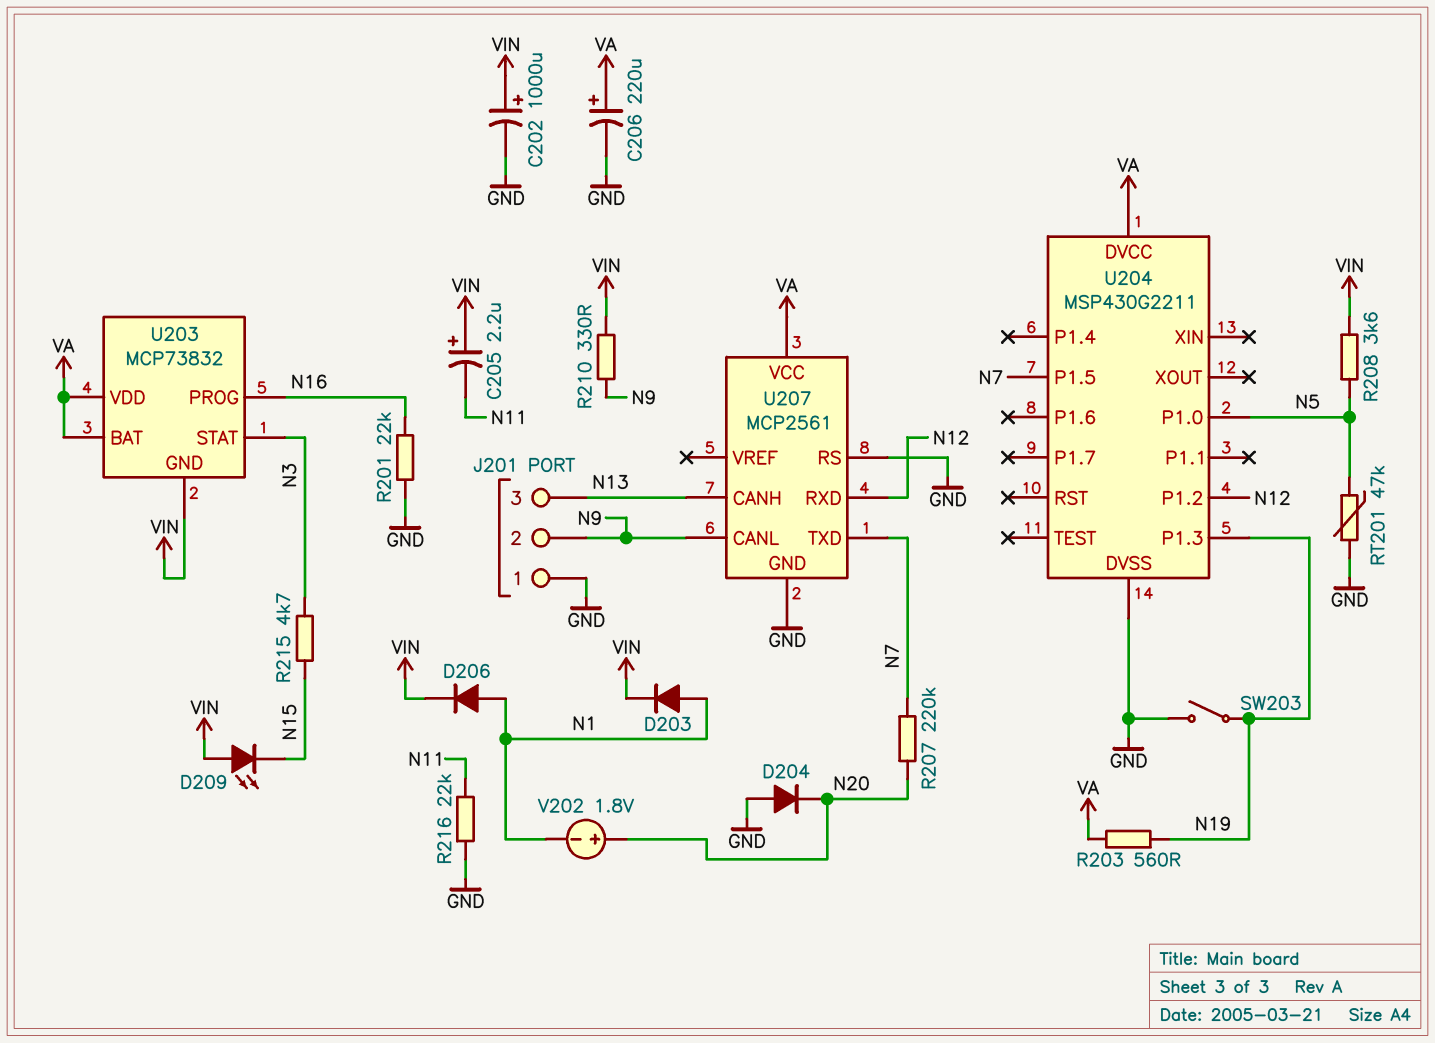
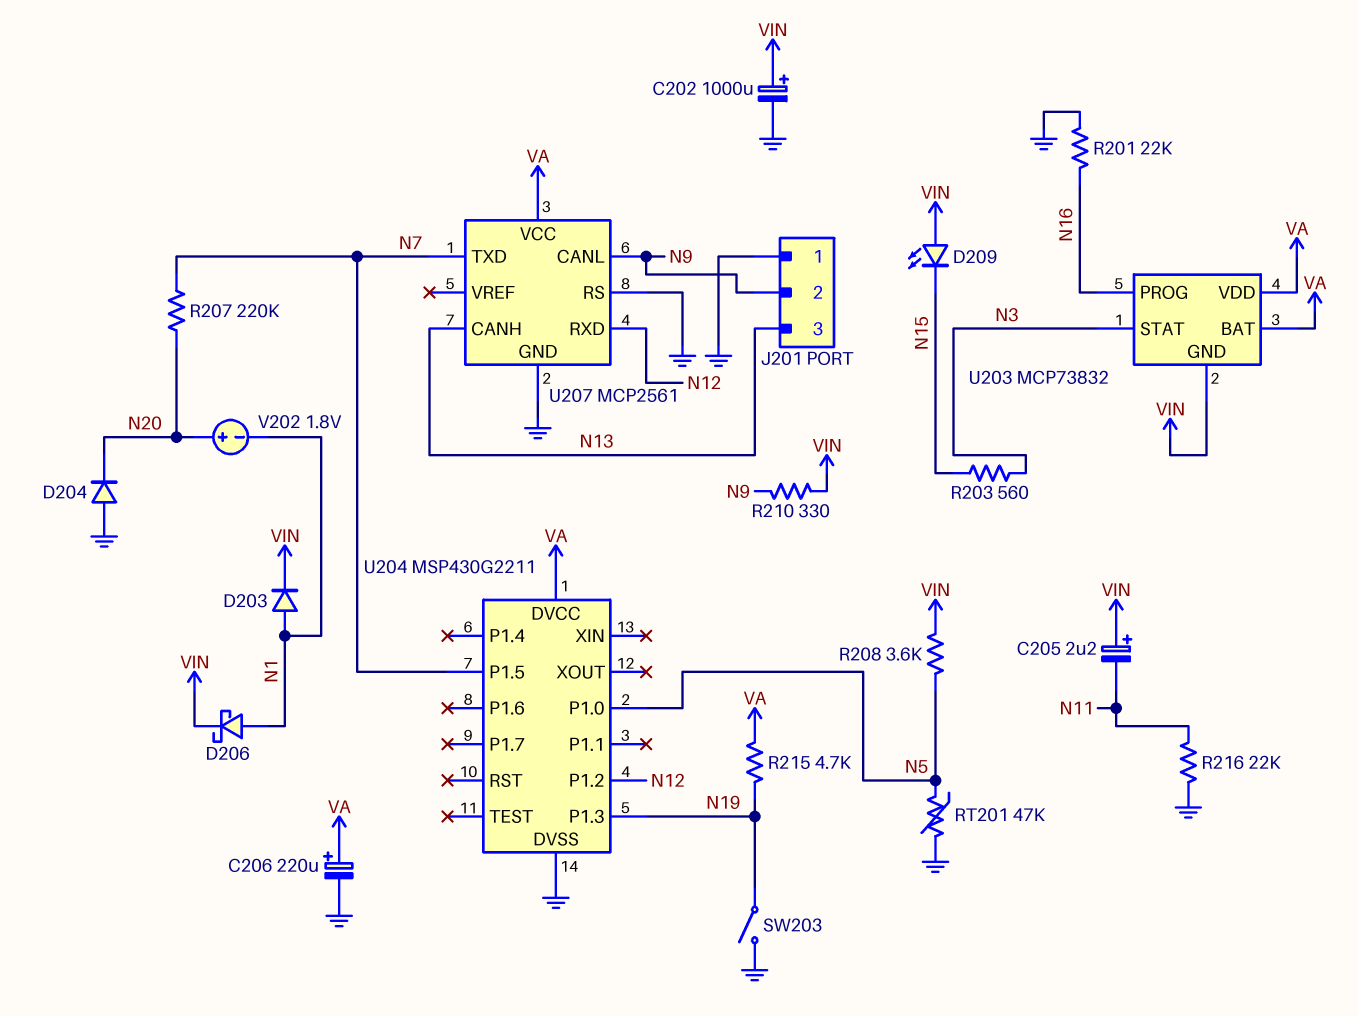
D206: diode (A N1, K VIN) -> schottky (A N1, K VIN)
R203: 560 (N19, VA) -> 560 (N3, N15)
R215: 4.7k (N3, N15) -> 4.7k (N19, VA)

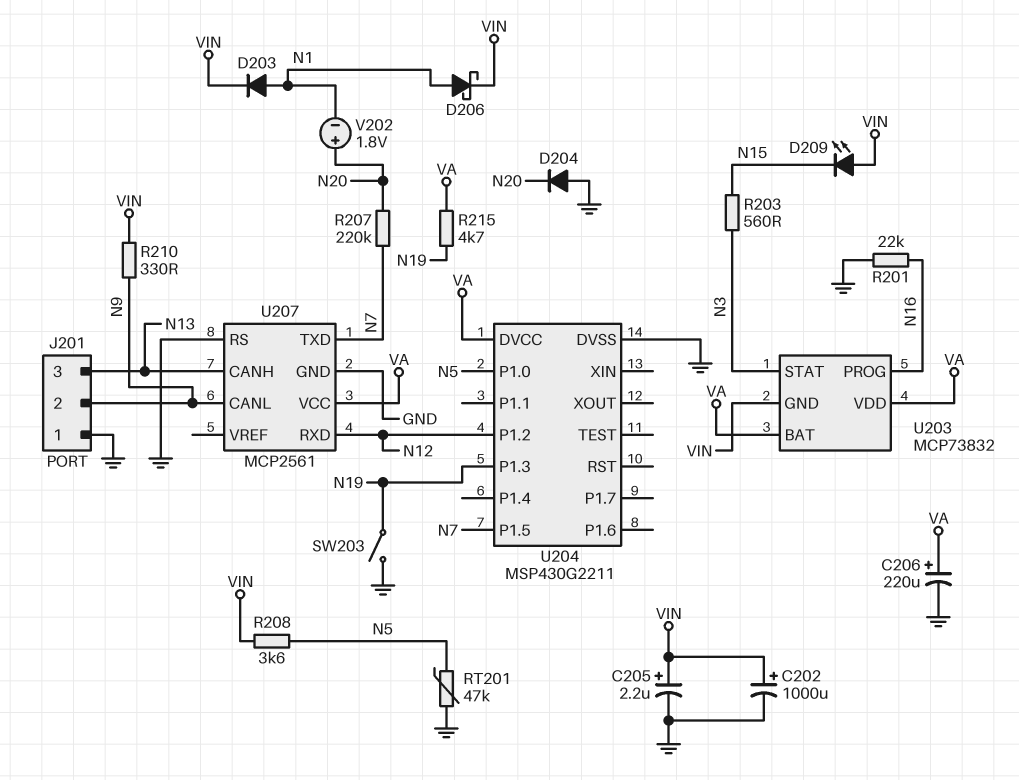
C205: 2.2uF (plus VIN, minus N11) -> 2.2uF (plus VIN, minus GND)
R216: 22k (GND, N11) -> none

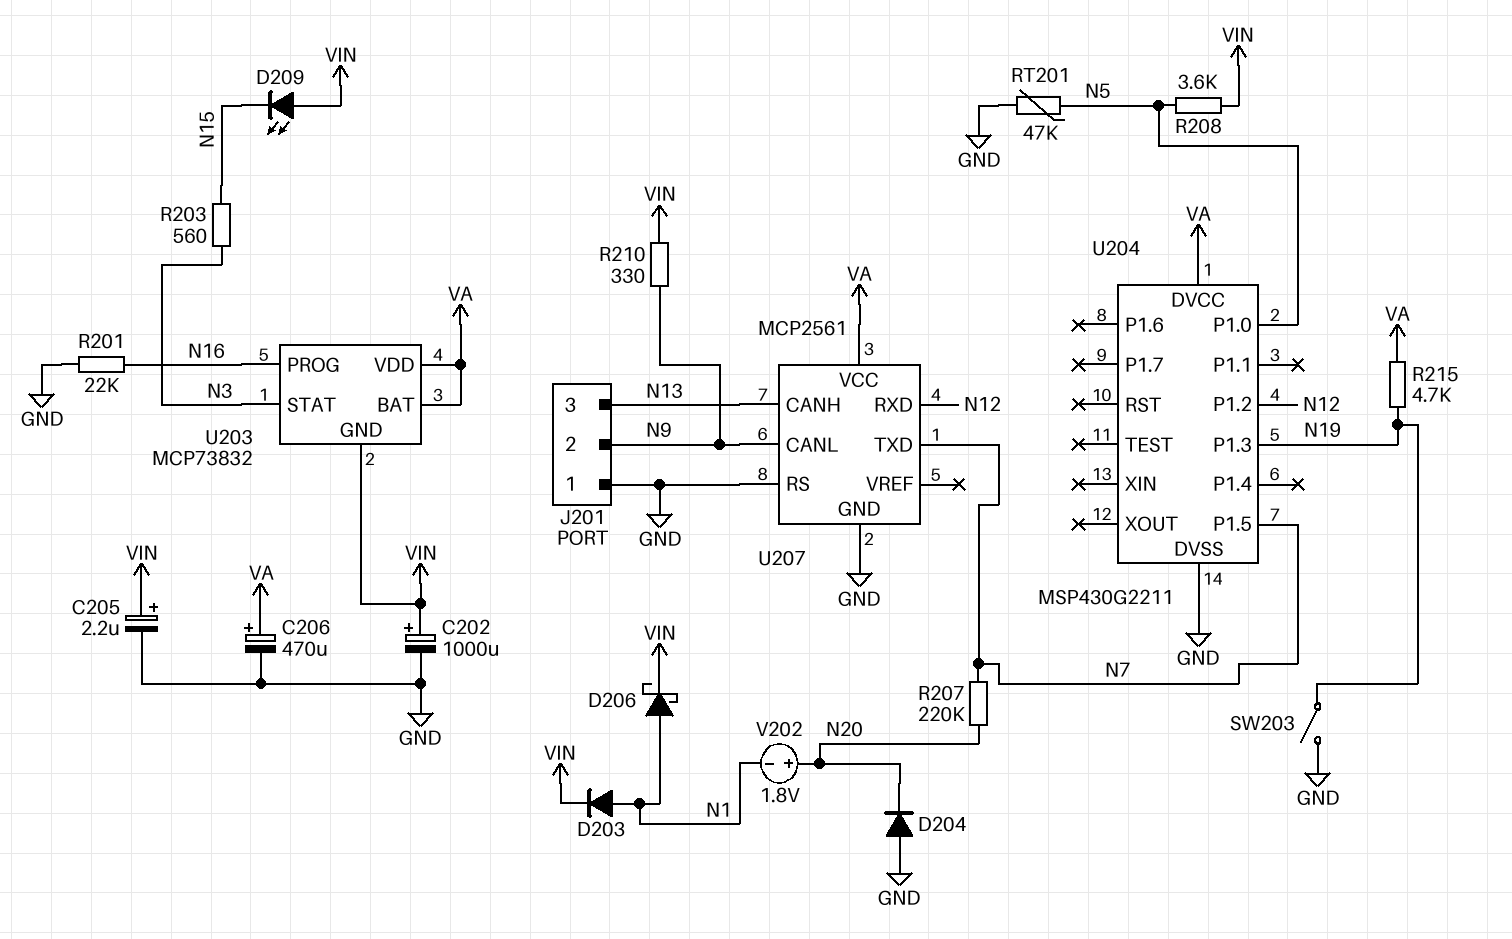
C206: 220uF (plus VA, minus GND) -> 470uF (plus VA, minus GND)

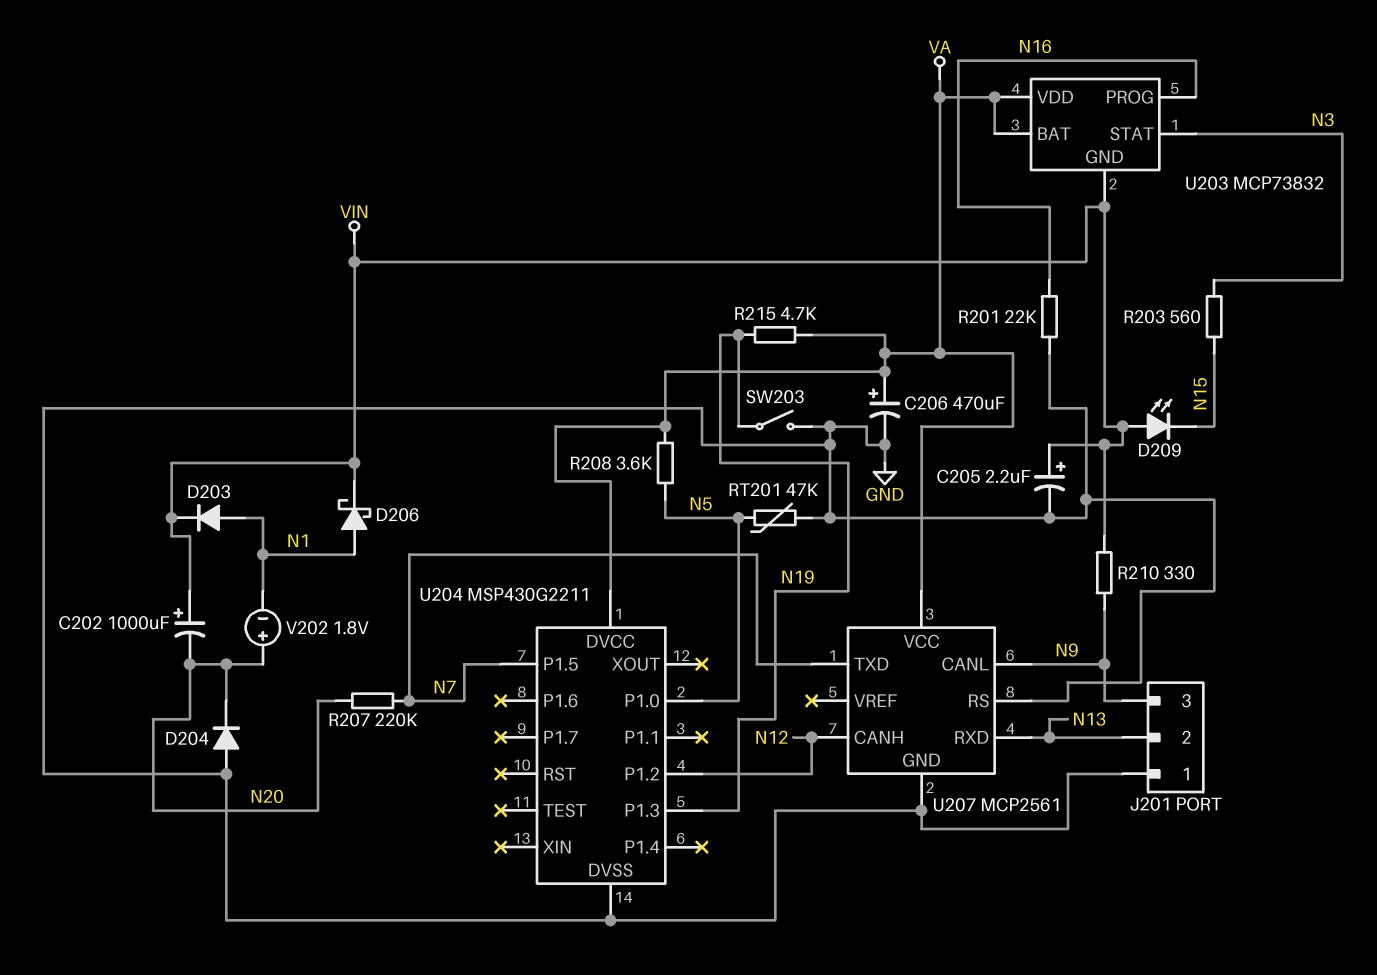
C202: 1000uF (plus VIN, minus GND) -> 1000uF (plus VIN, minus N20)
J201 pin 2: N9 -> N13
J201 pin 3: N13 -> N9
R208: 3.6k (N5, VIN) -> 3.6k (N5, VA)
U207 pin CANH: N13 -> N12
U207 pin RXD: N12 -> N13

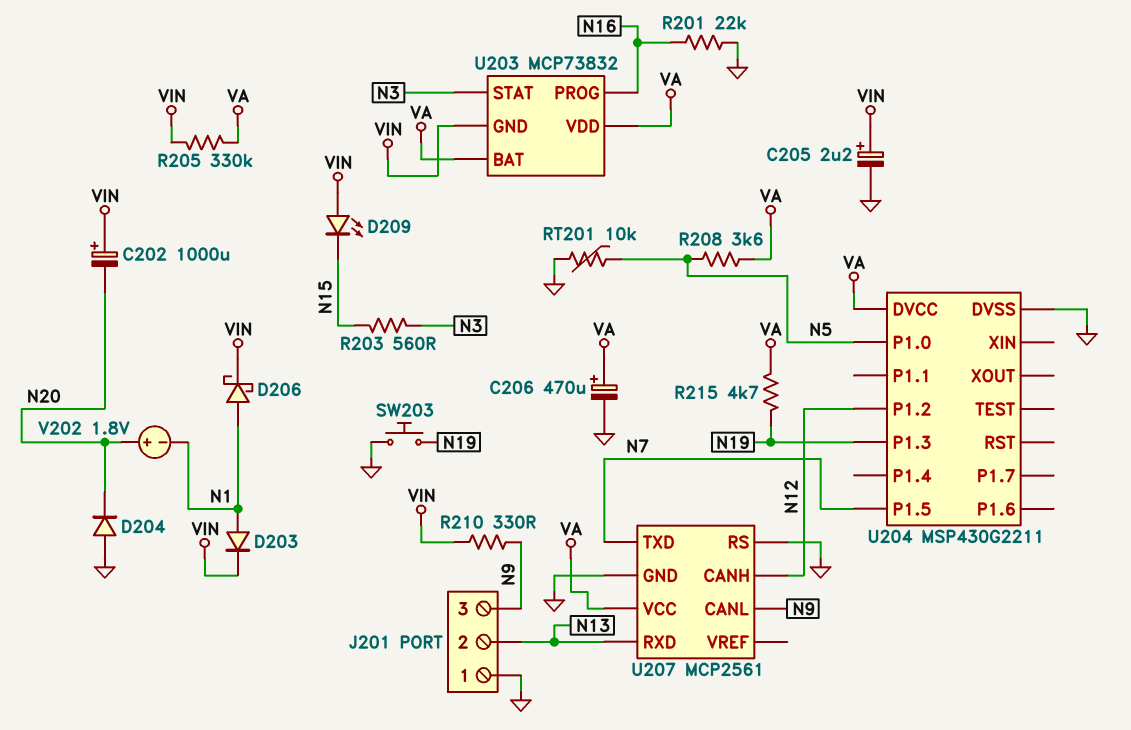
R205: none -> 330k (VA, VIN)
R207: 220k (N7, N20) -> none
RT201: 47k (GND, N5) -> 10k (GND, N5)
SW203: switch (GND, N19) -> button (GND, N19)

